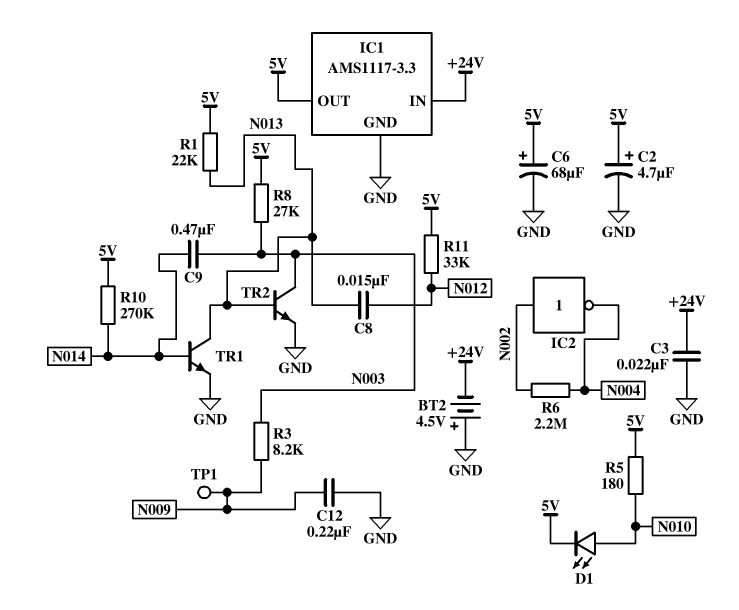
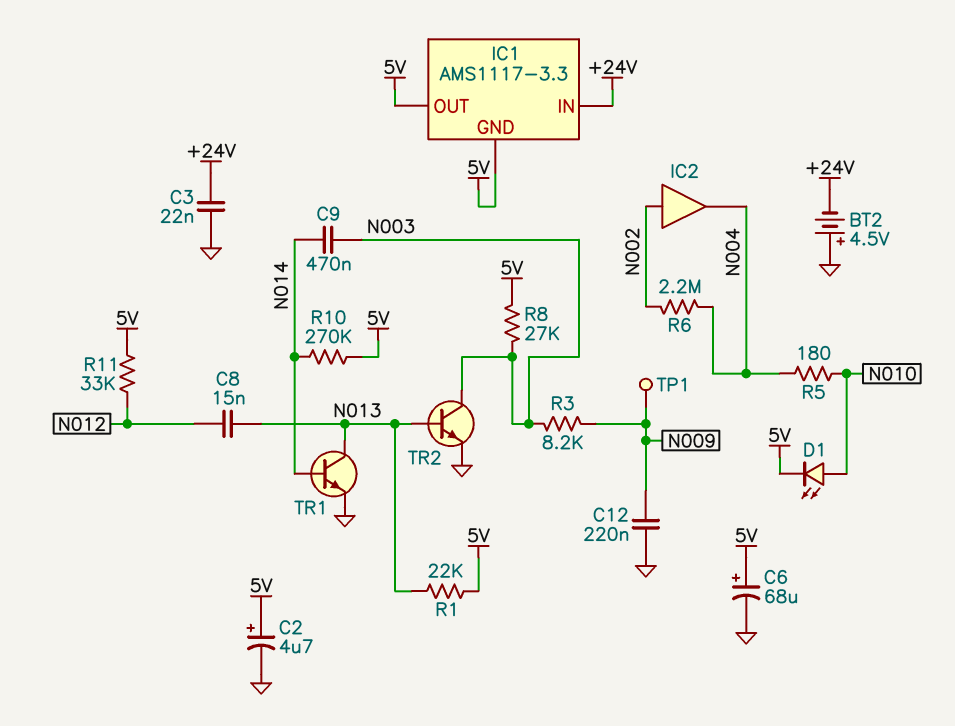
IC1 pin GND: GND -> 5V
IC2: NOT (in N002, out N004) -> buffer (in N002, out N004)
R5: 180 (5V, N010) -> 180 (N004, N010)

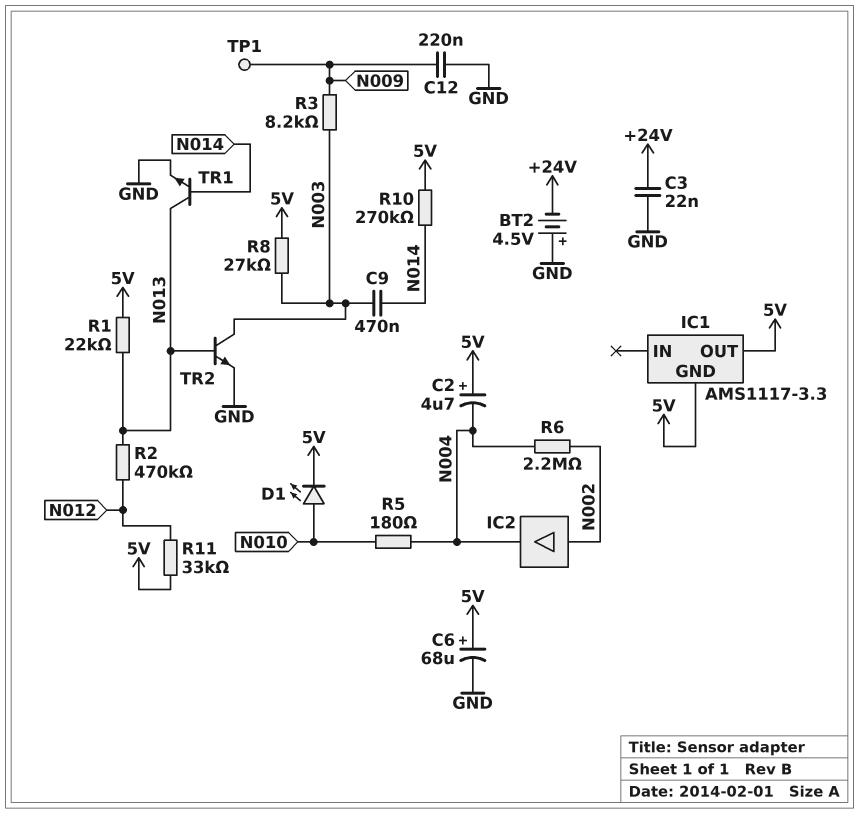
C2: 4.7uF (plus 5V, minus GND) -> 4.7uF (plus 5V, minus N004)
C8: 15nF (N012, N013) -> none
IC1 pin IN: +24V -> none
R2: none -> 470k (N012, N013)

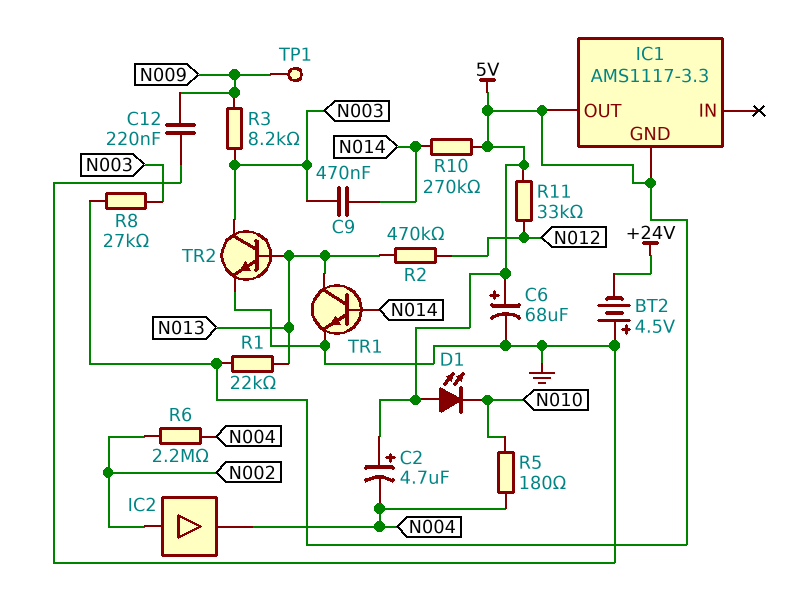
C3: 22nF (+24V, GND) -> none
D1: LED (A N010, K 5V) -> LED (A 5V, K N010)

